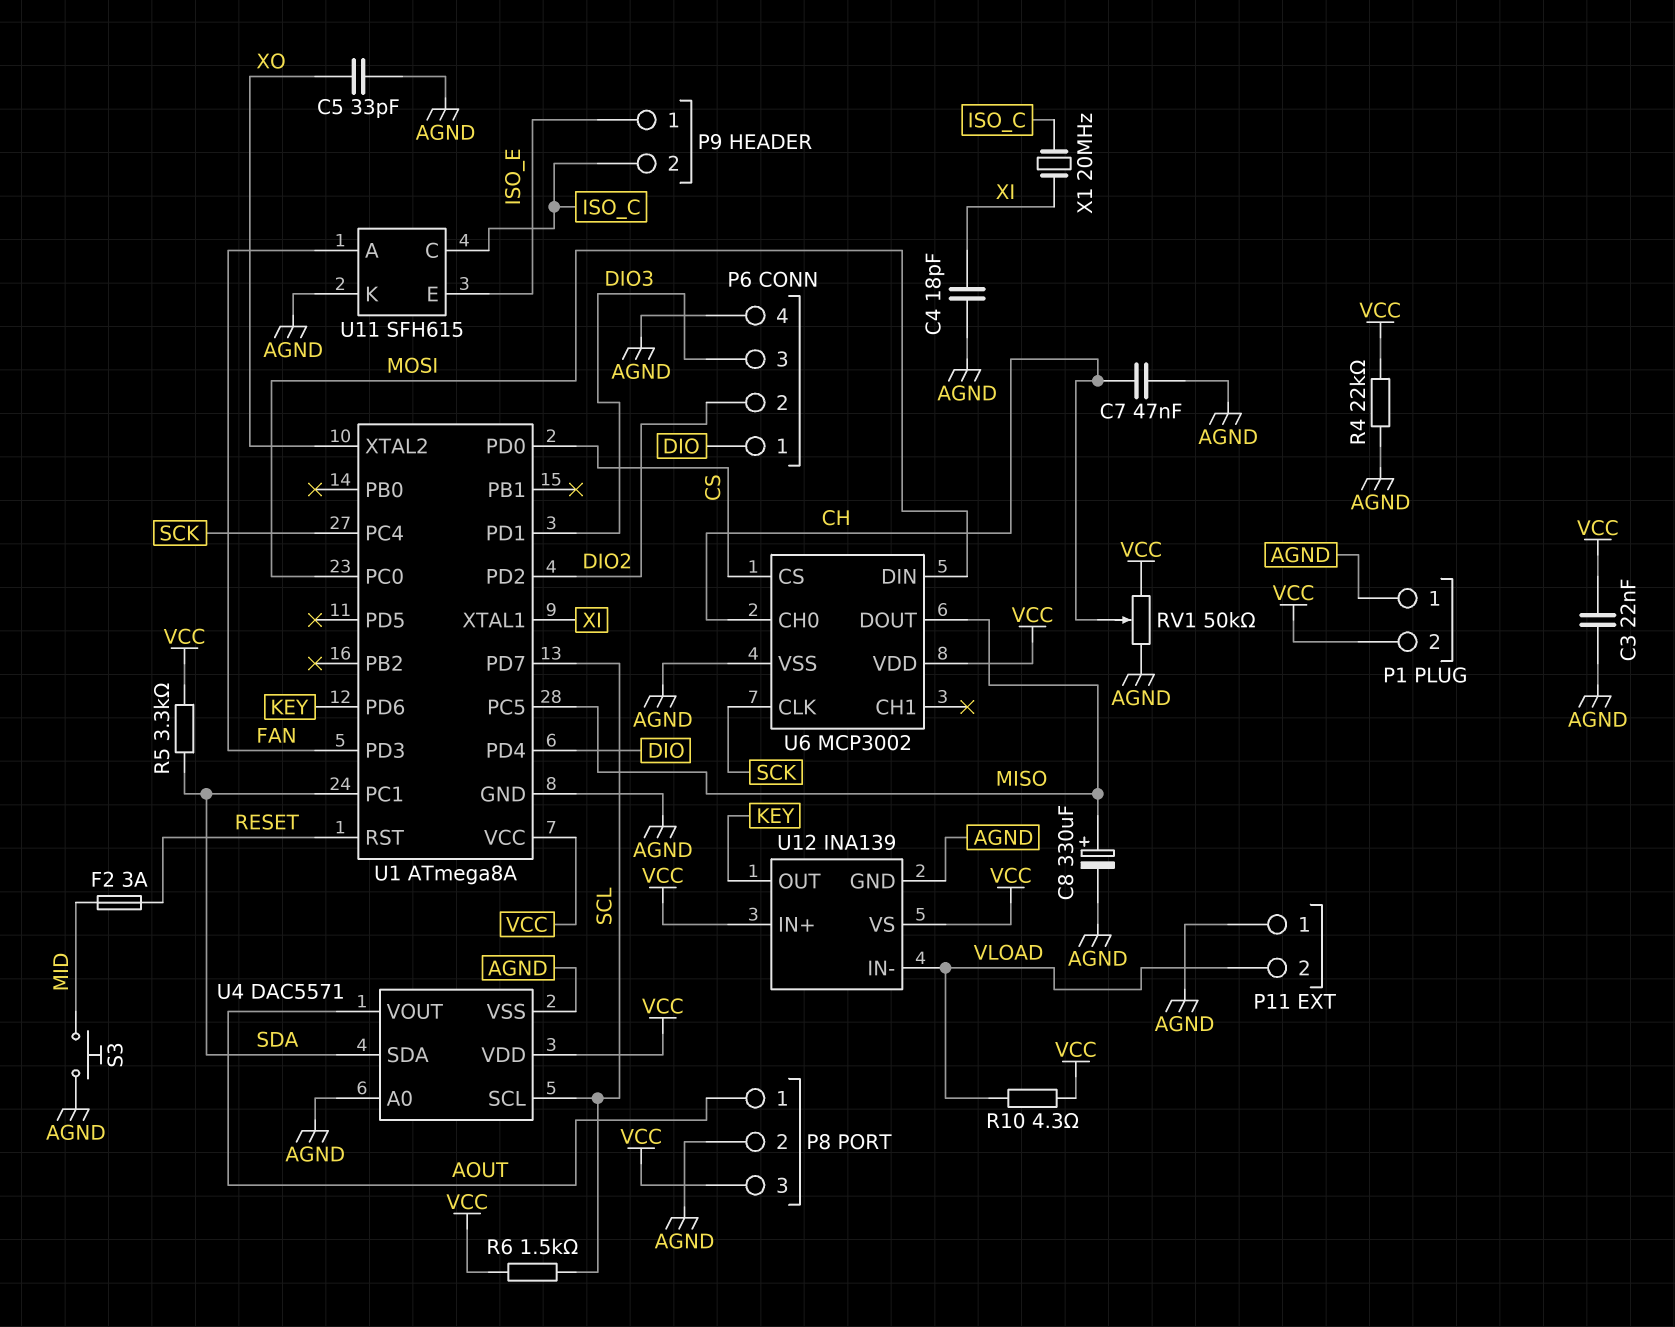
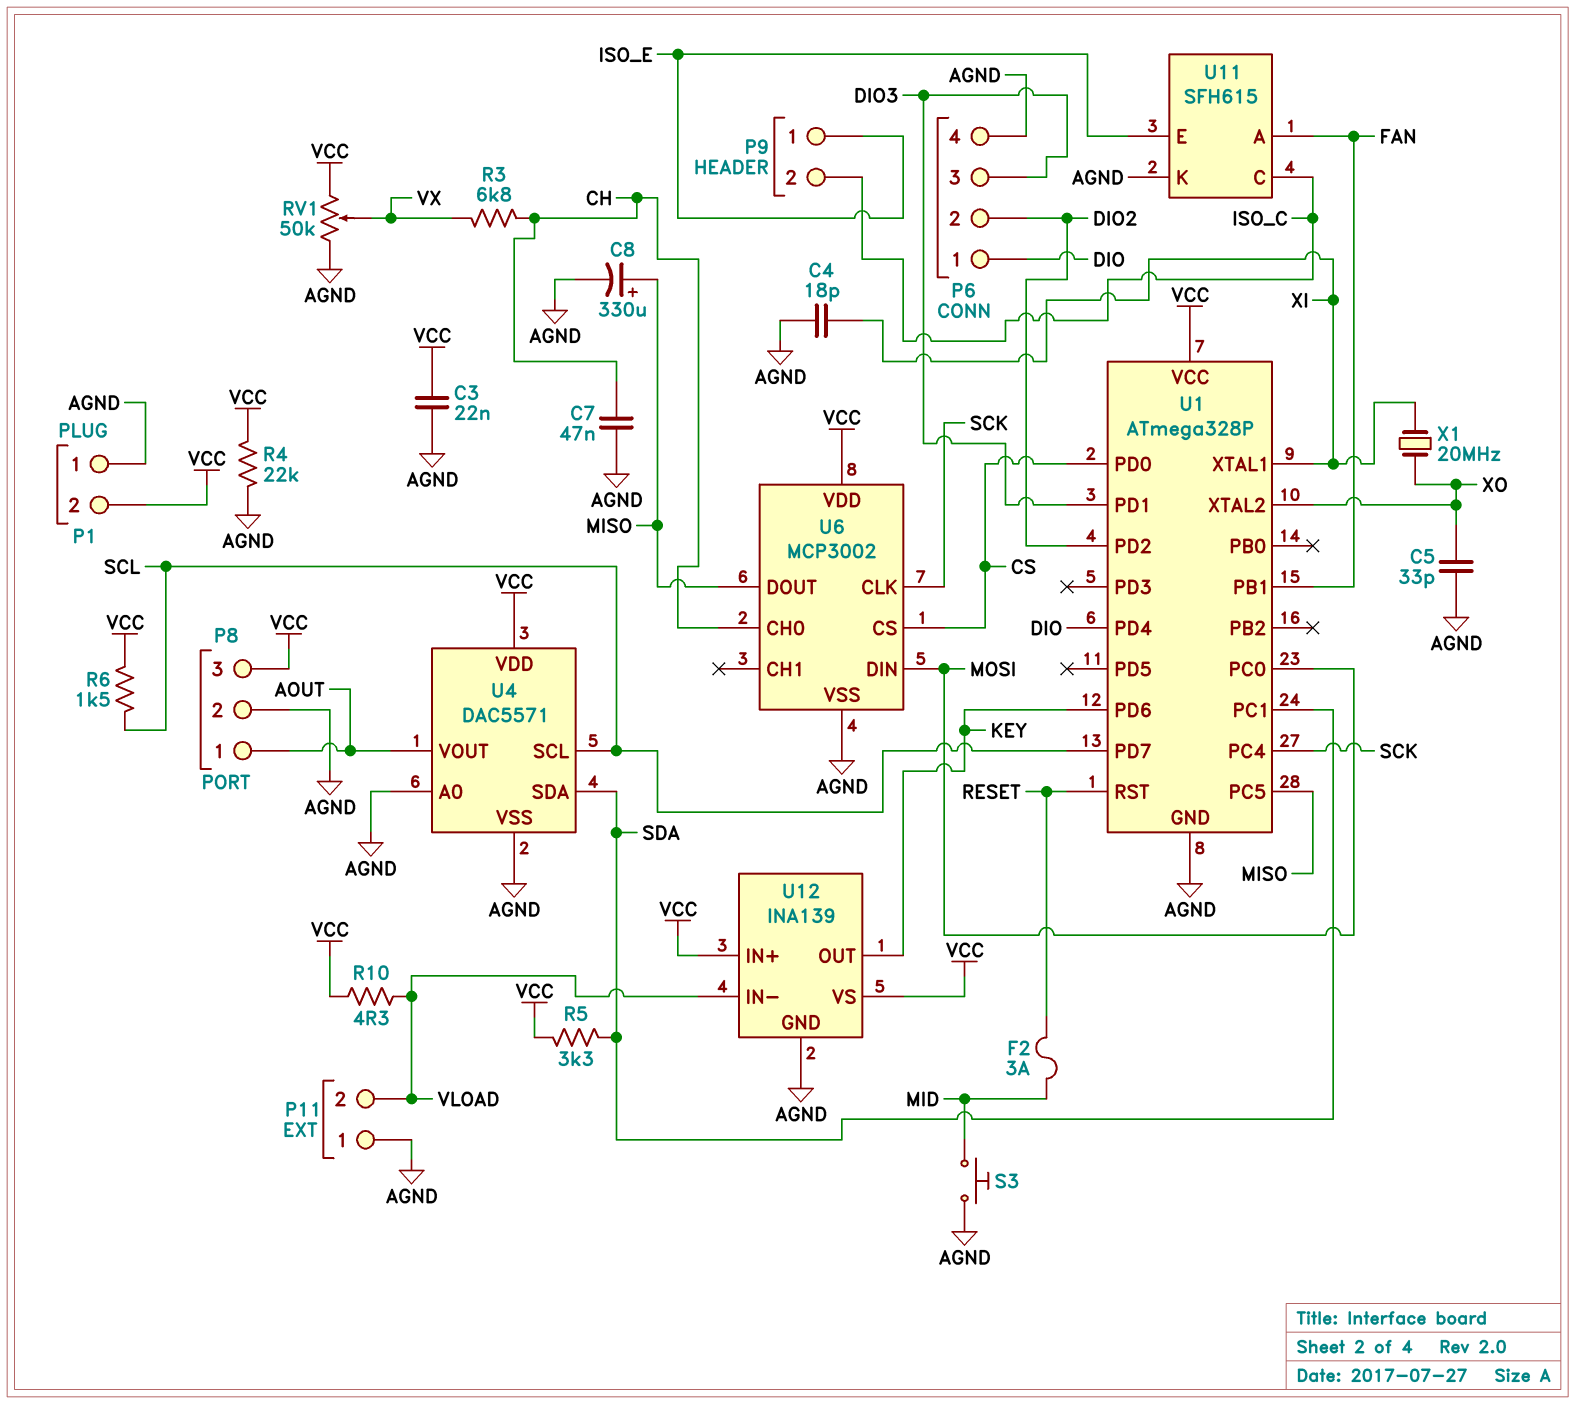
R3: none -> 6.8k (CH, VX)
RV1: 50k (AGND, VCC, wiper CH) -> 50k (AGND, VCC, wiper VX)
U1: ATmega8A -> ATmega328P
U1 pin PB1: none -> FAN
U1 pin PD3: FAN -> none
X1: 20MHz (ISO_C, XI) -> 20MHz (XI, XO)

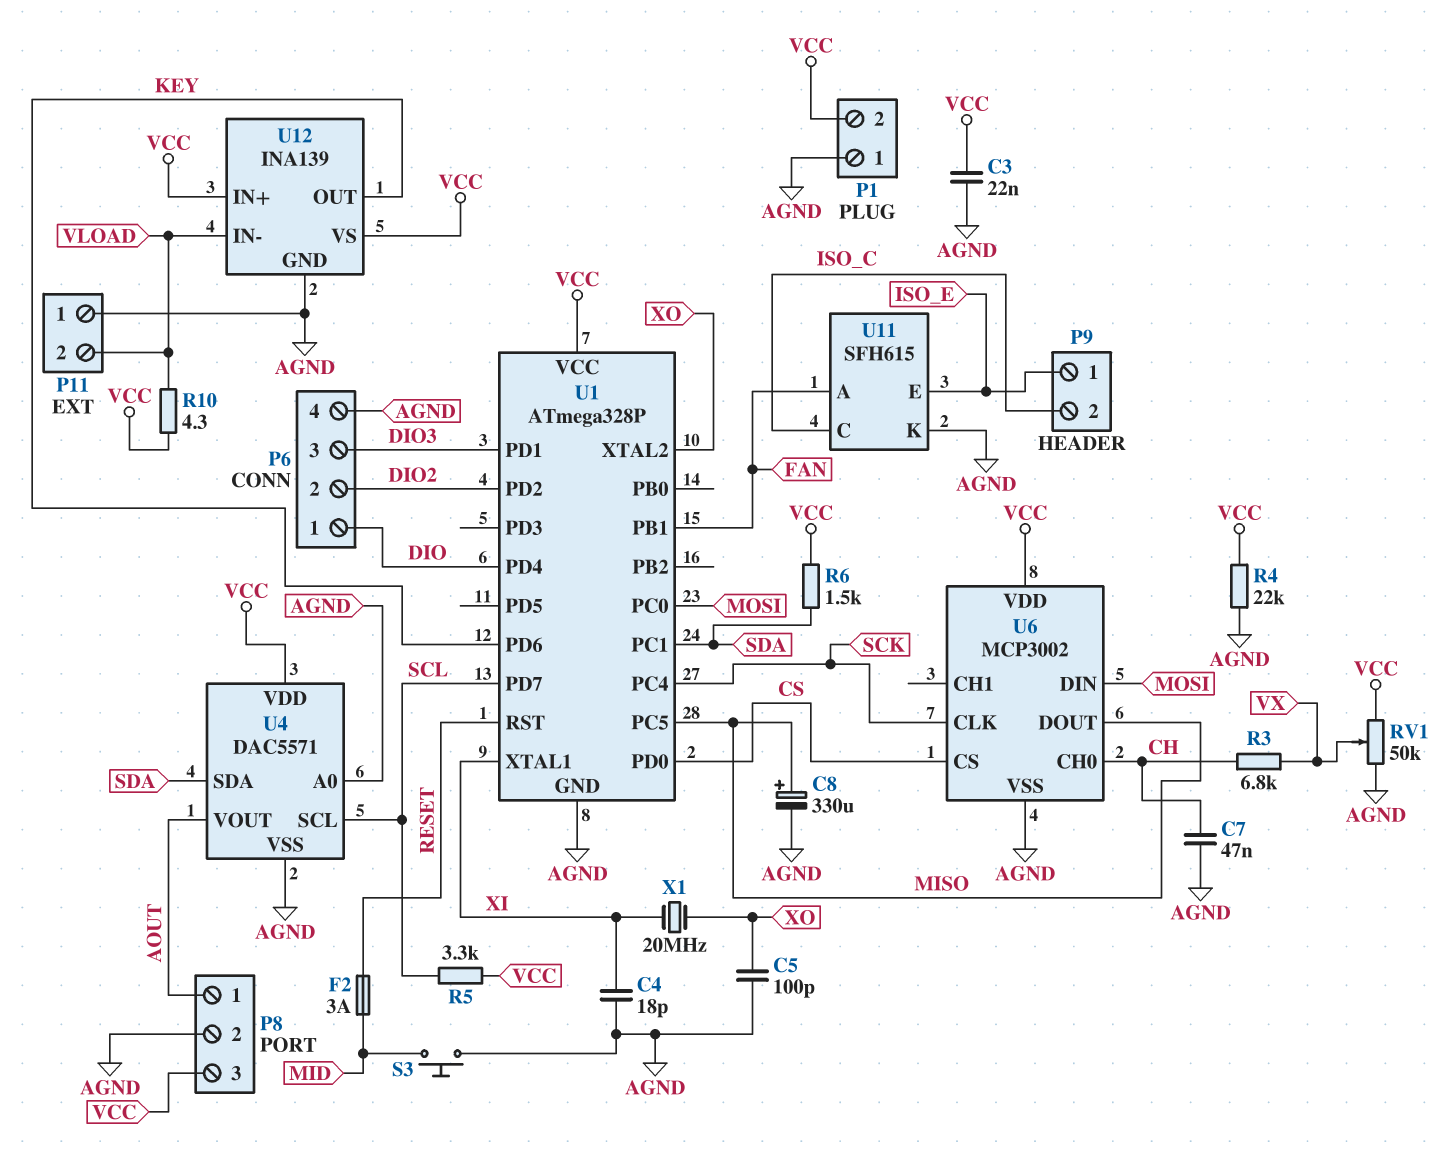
C5: 33pF (AGND, XO) -> 100pF (AGND, XO)
R5: 3.3k (SDA, VCC) -> 3.3k (SCL, VCC)
R6: 1.5k (SCL, VCC) -> 1.5k (SDA, VCC)

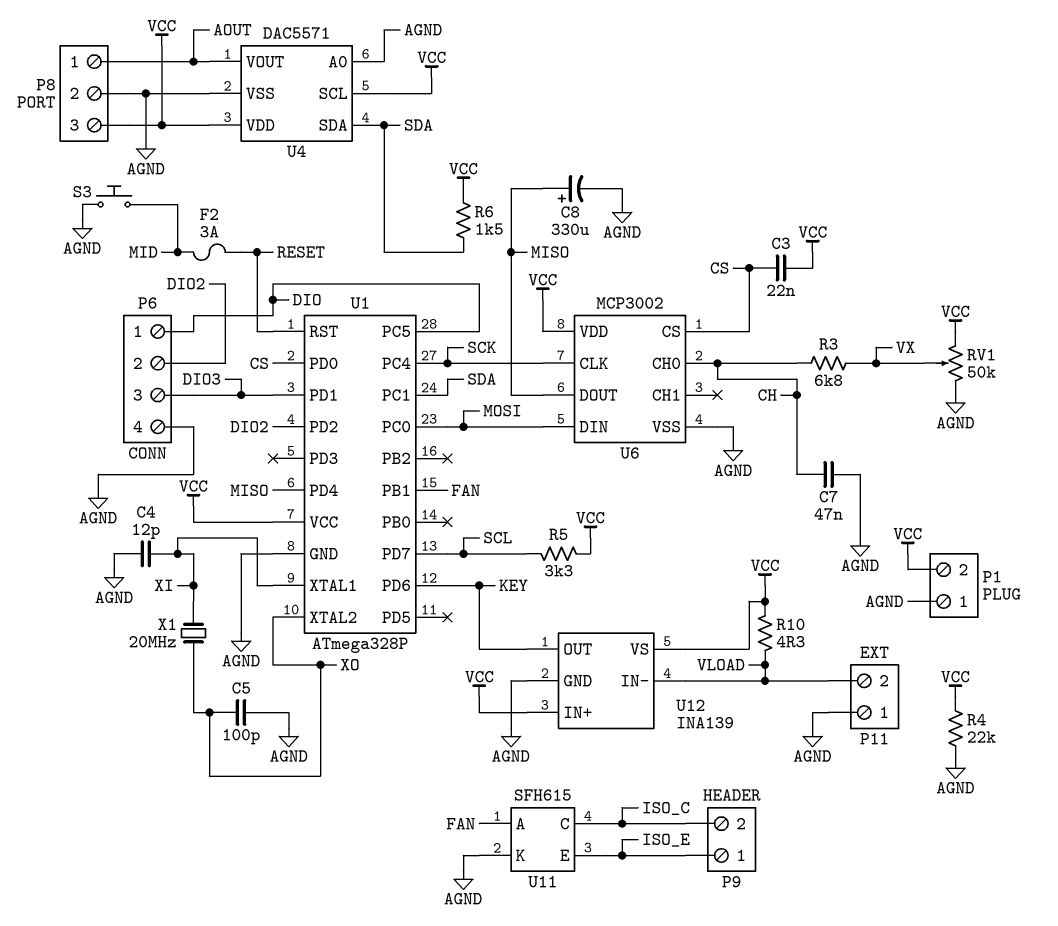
C3: 22nF (AGND, VCC) -> 22nF (CS, VCC)
C4: 18pF (AGND, XI) -> 12pF (AGND, XI)
U1 pin PC5: MISO -> DIO
U1 pin PD4: DIO -> MISO
U4 pin SCL: SCL -> VCC

